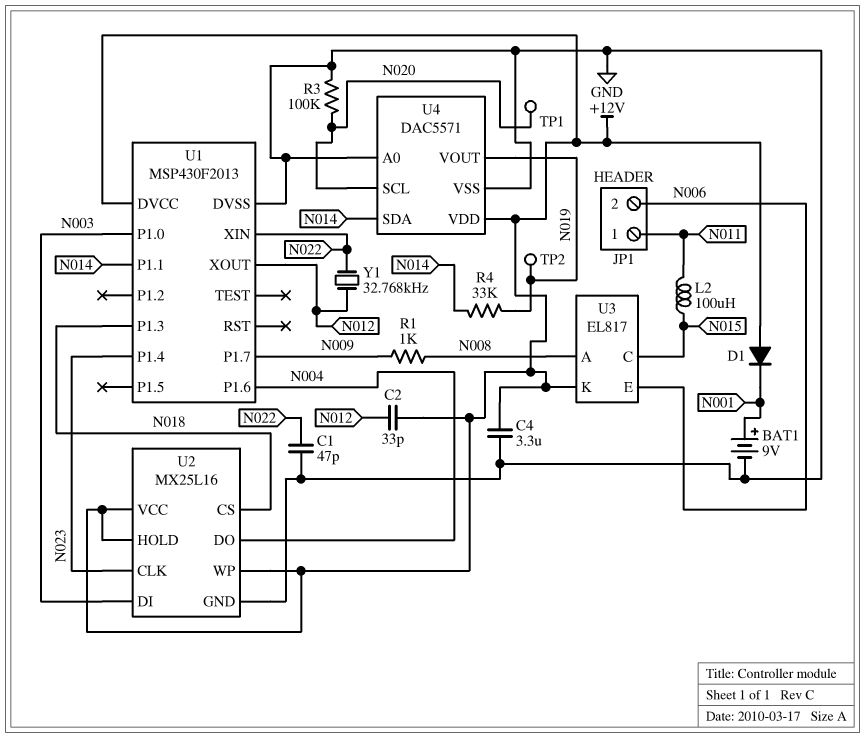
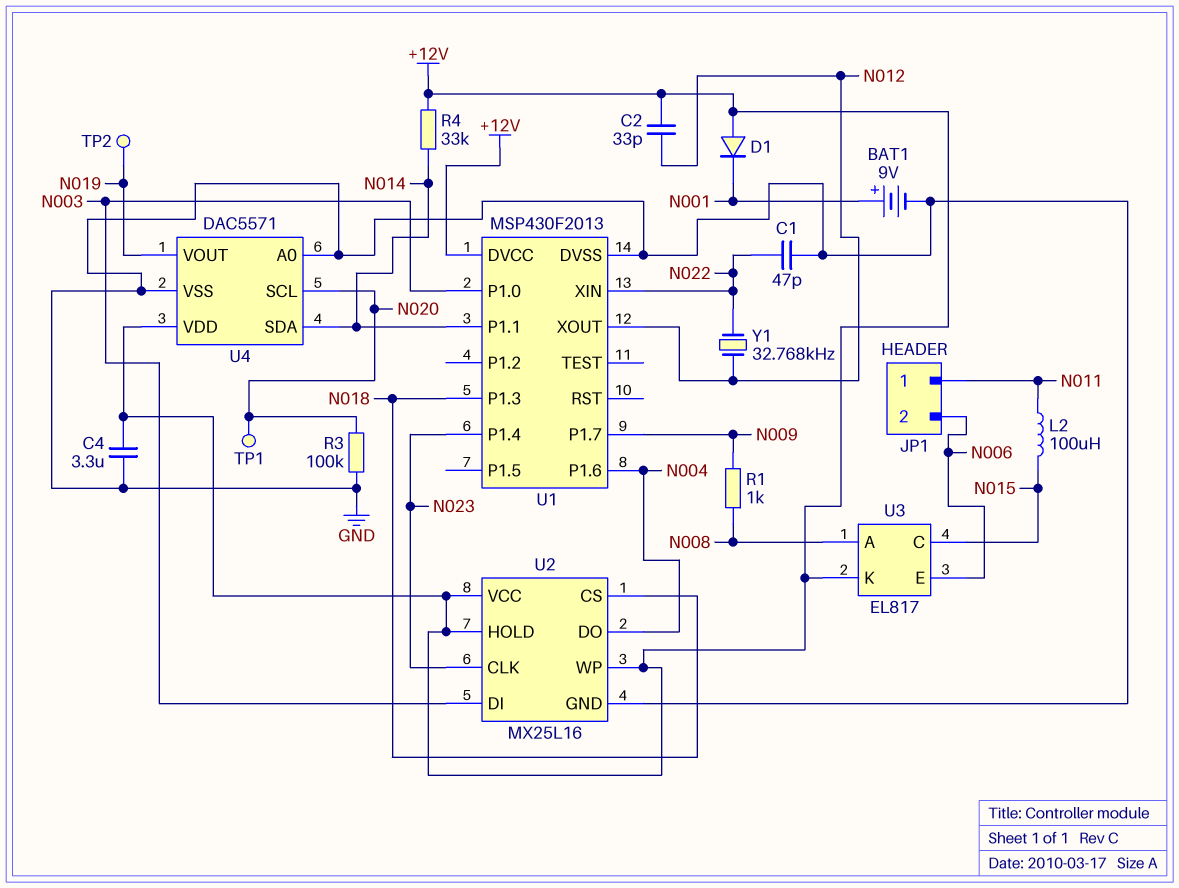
R4: 33k (N014, N019) -> 33k (+12V, N014)

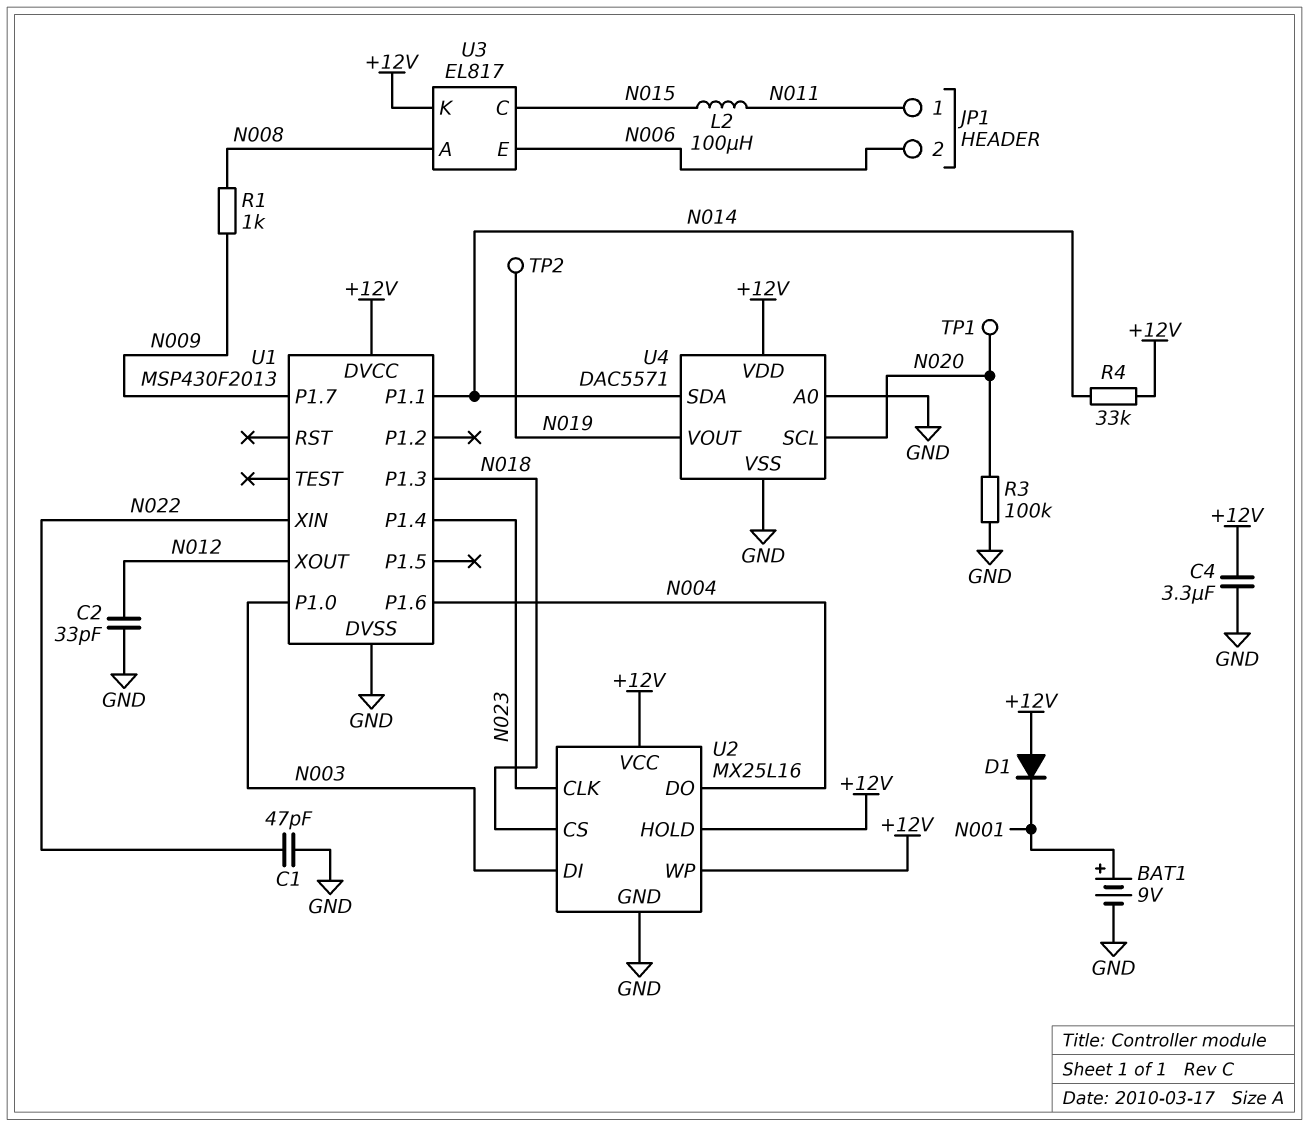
C2: 33pF (+12V, N012) -> 33pF (GND, N012)
Y1: 32.768kHz (N012, N022) -> none

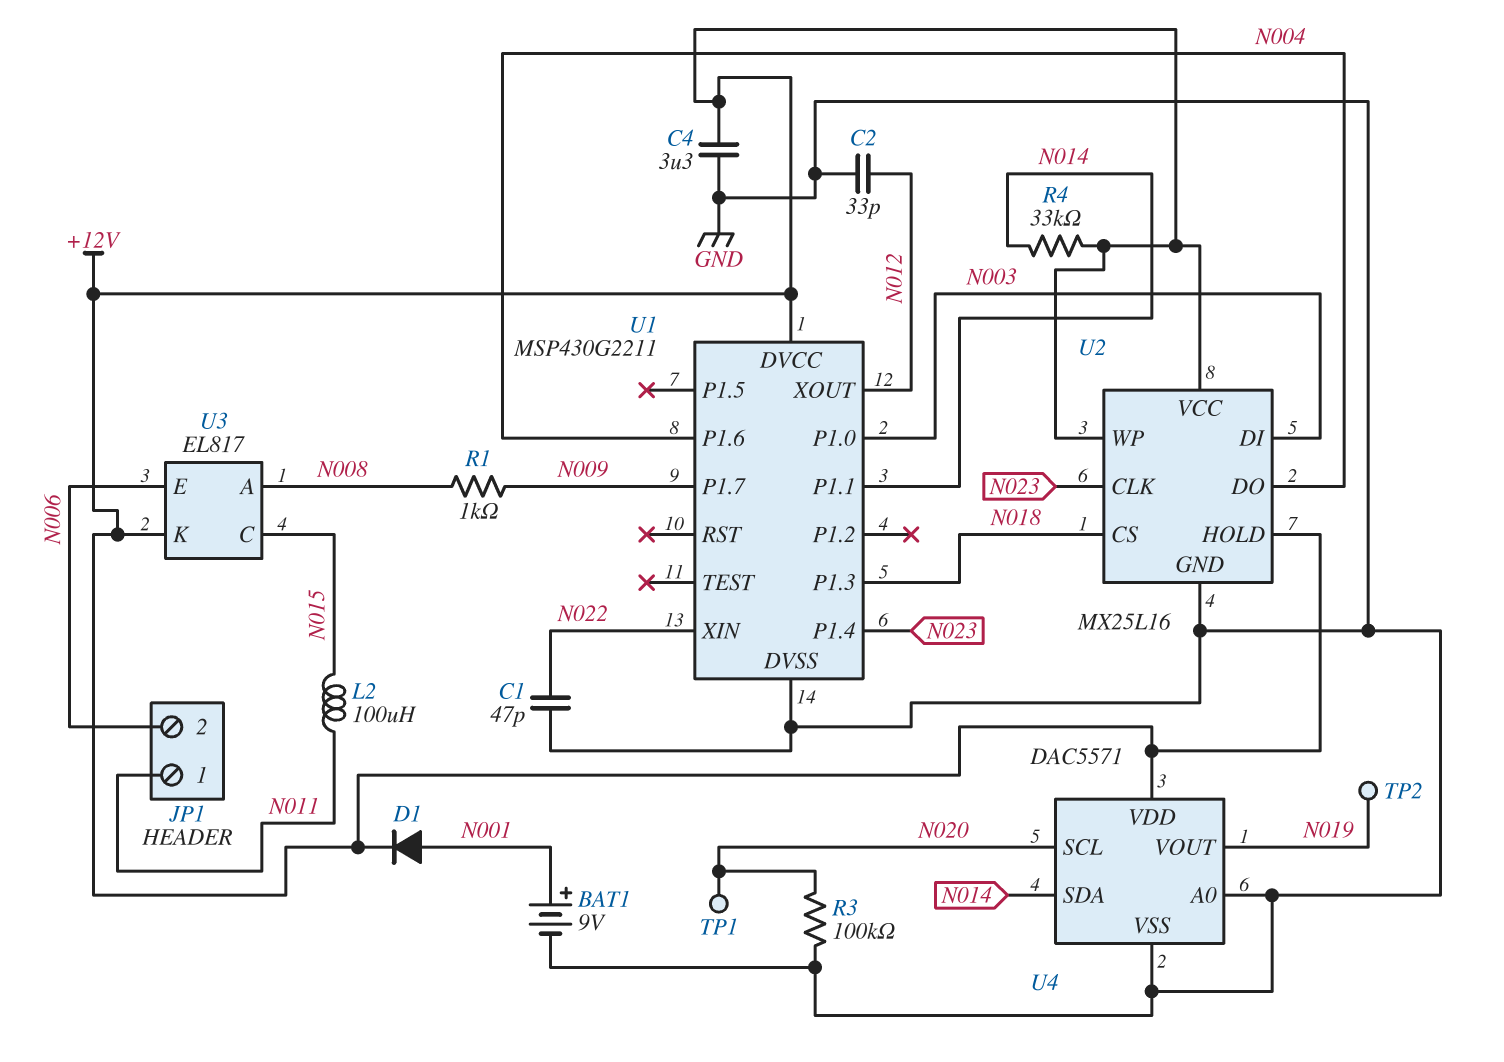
D1: diode (A +12V, K N001) -> diode (A N001, K +12V)
U1: MSP430F2013 -> MSP430G2211

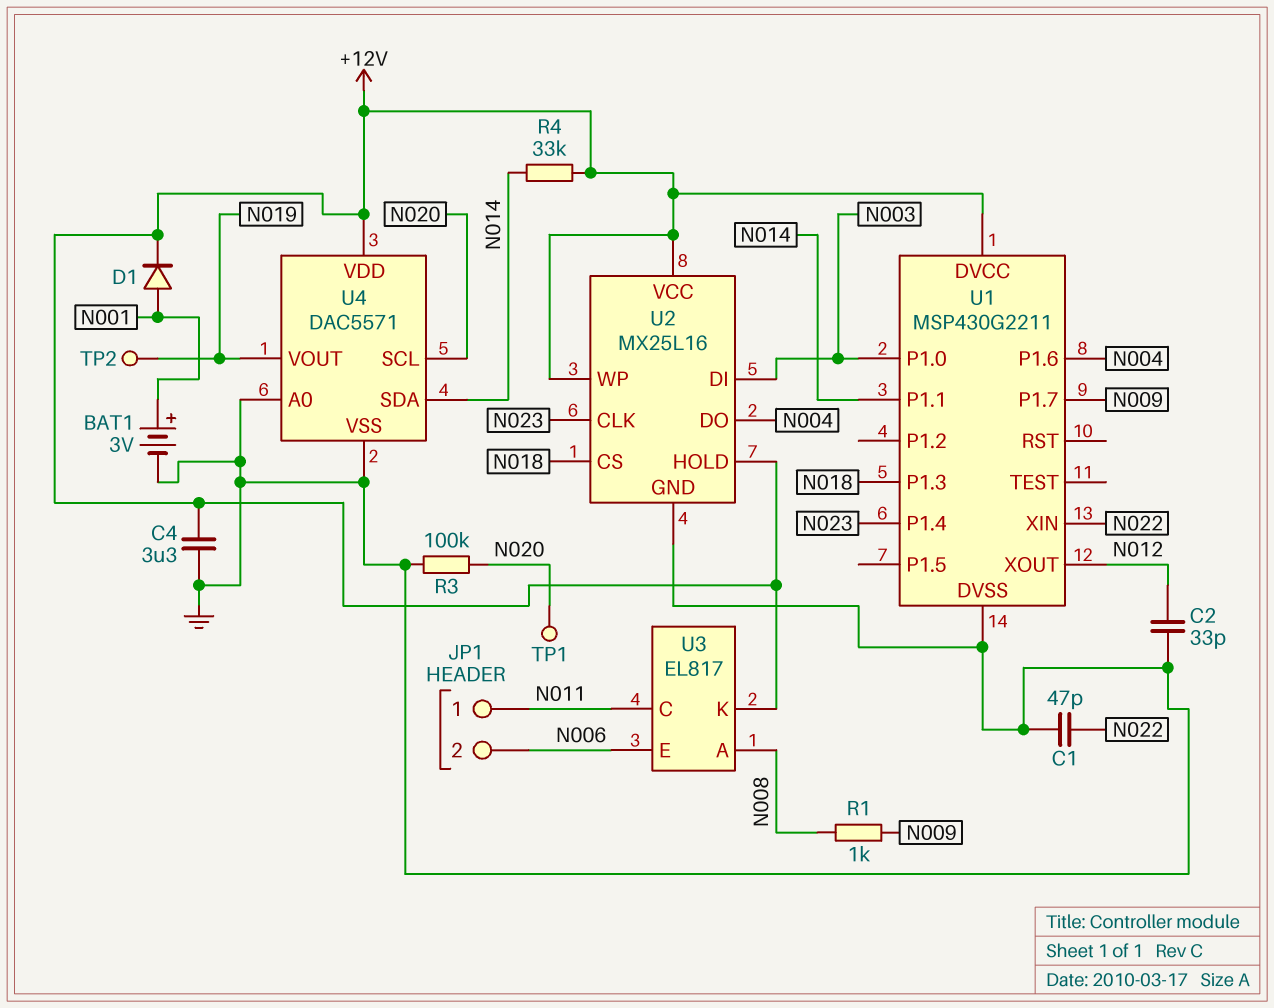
BAT1: 9V (plus N001, minus GND) -> 3V (plus N001, minus GND)
L2: 100uH (N011, N015) -> none
U3 pin C: N015 -> N011

